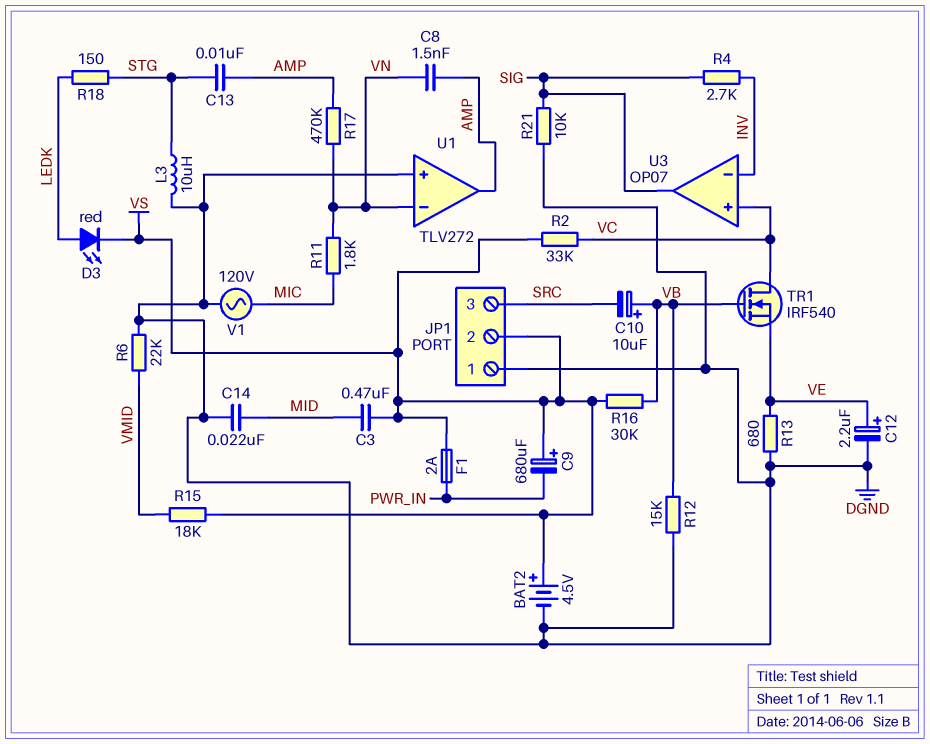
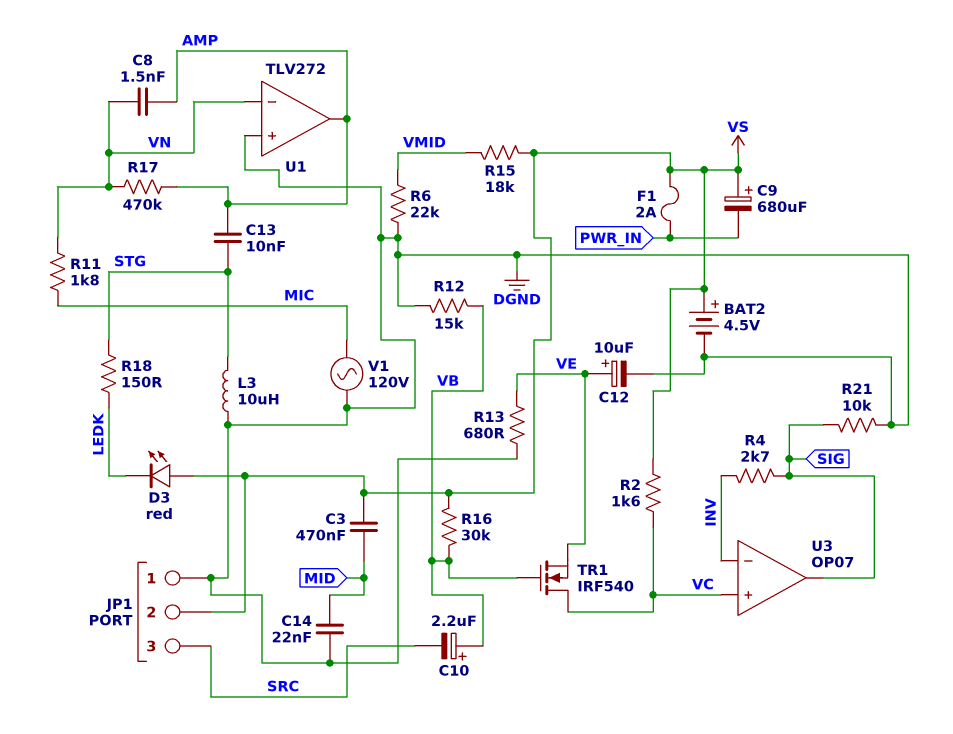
C10: 10uF (plus VB, minus SRC) -> 2.2uF (plus VB, minus SRC)
C12: 2.2uF (plus VE, minus DGND) -> 10uF (plus VE, minus DGND)
D3: LED red (A LEDK, K VS) -> LED red (A VS, K LEDK)
R2: 33k (VC, VS) -> 1.6k (VC, VS)

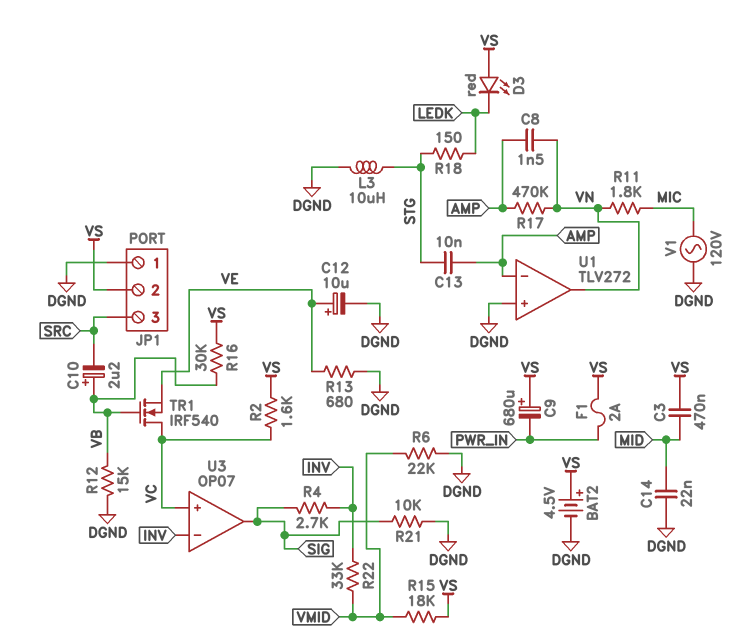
R22: none -> 33k (INV, VMID)
U1 pin in-: VN -> AMP
U1 pin out: AMP -> VN

